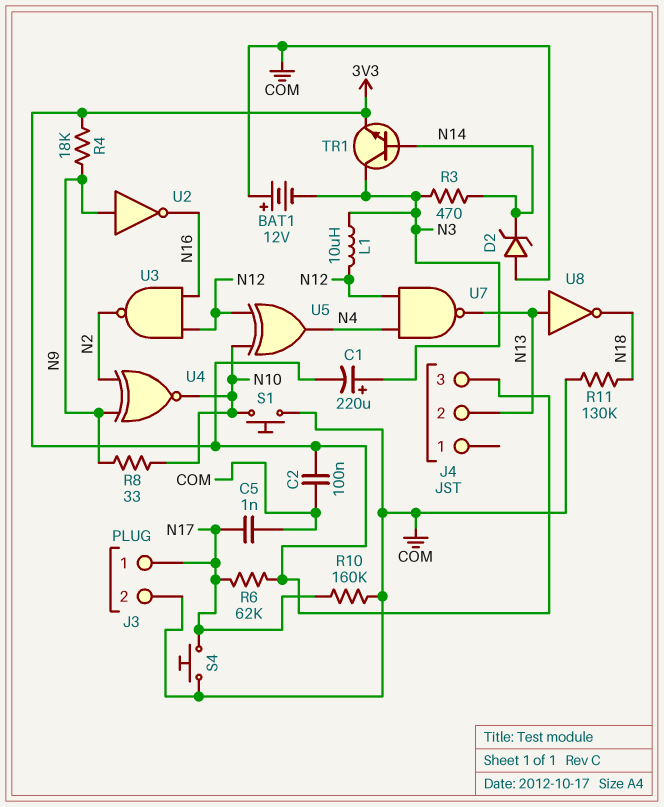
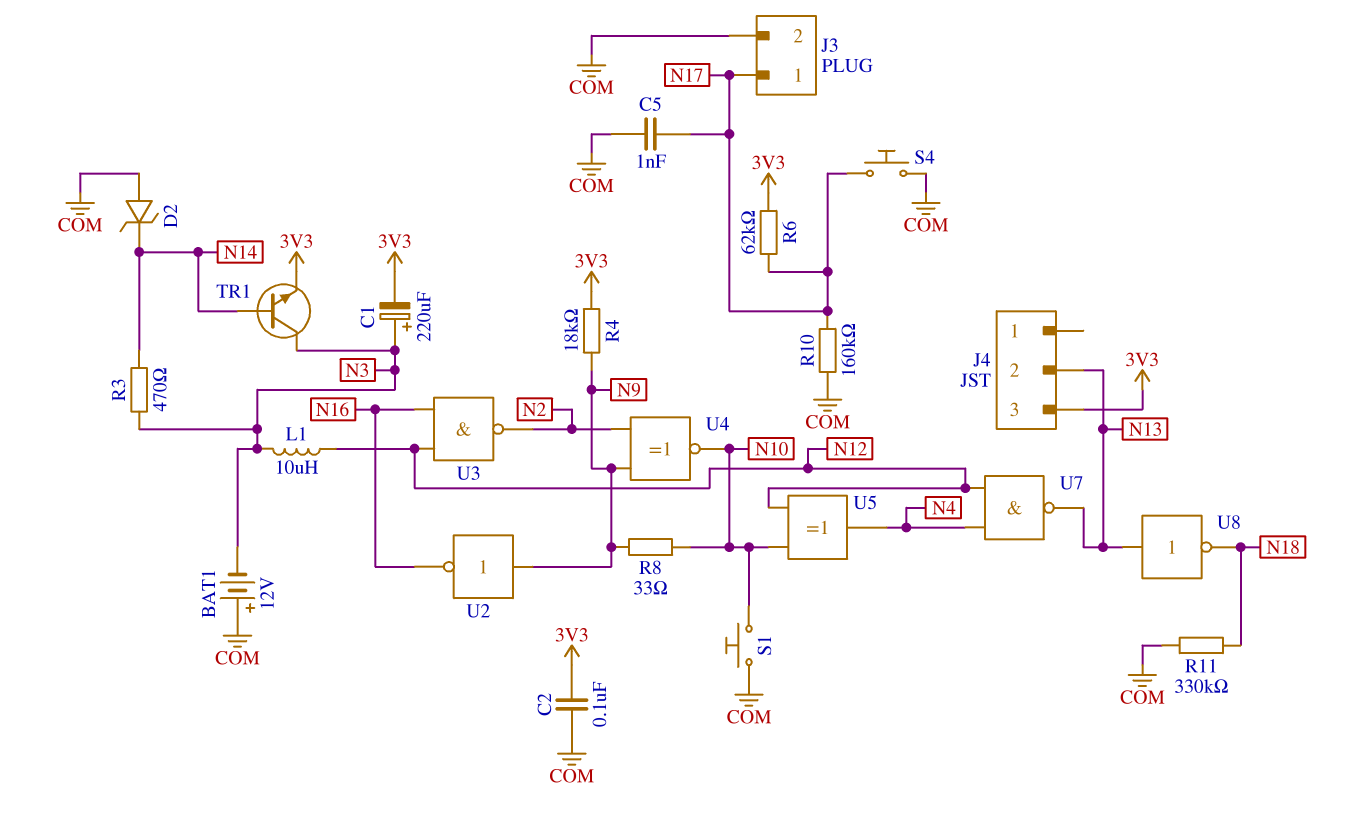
R11: 130k (COM, N18) -> 330k (COM, N18)

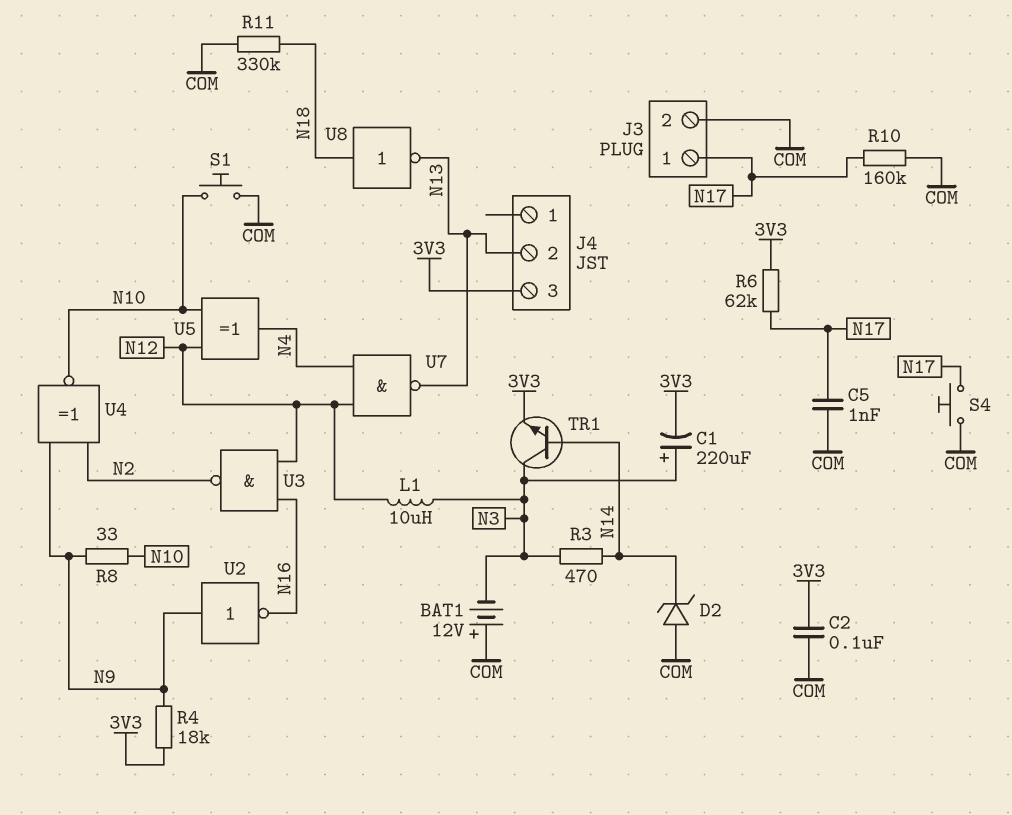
U8: NOT (in N13, out N18) -> NOT (in N18, out N13)

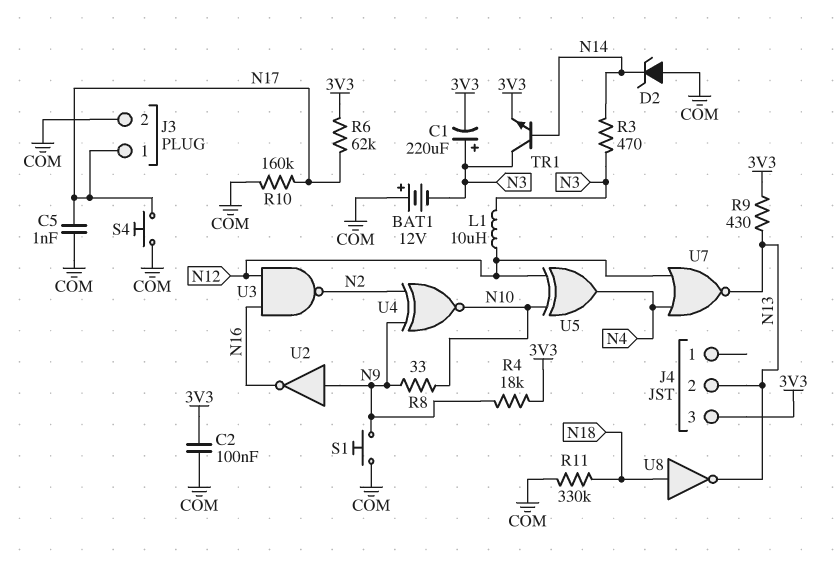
R9: none -> 430 (3V3, N13)
S1: button (COM, N10) -> button (COM, N9)
U7: NAND (in N4, in N12, out N13) -> NOR (in N4, in N12, out N13)

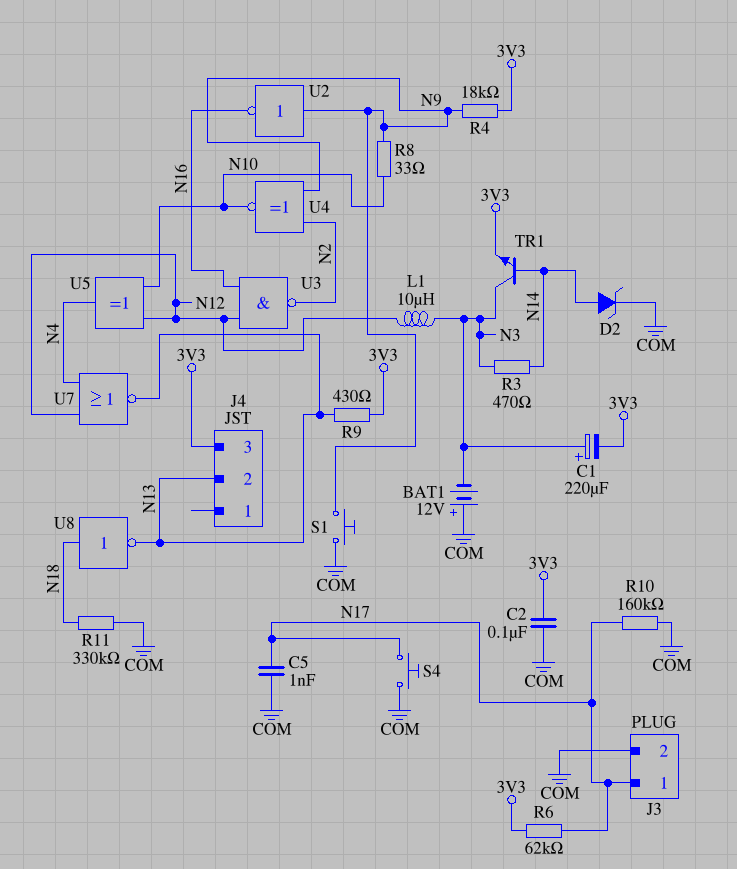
D2: zener (A COM, K N14) -> zener (A N14, K COM)

